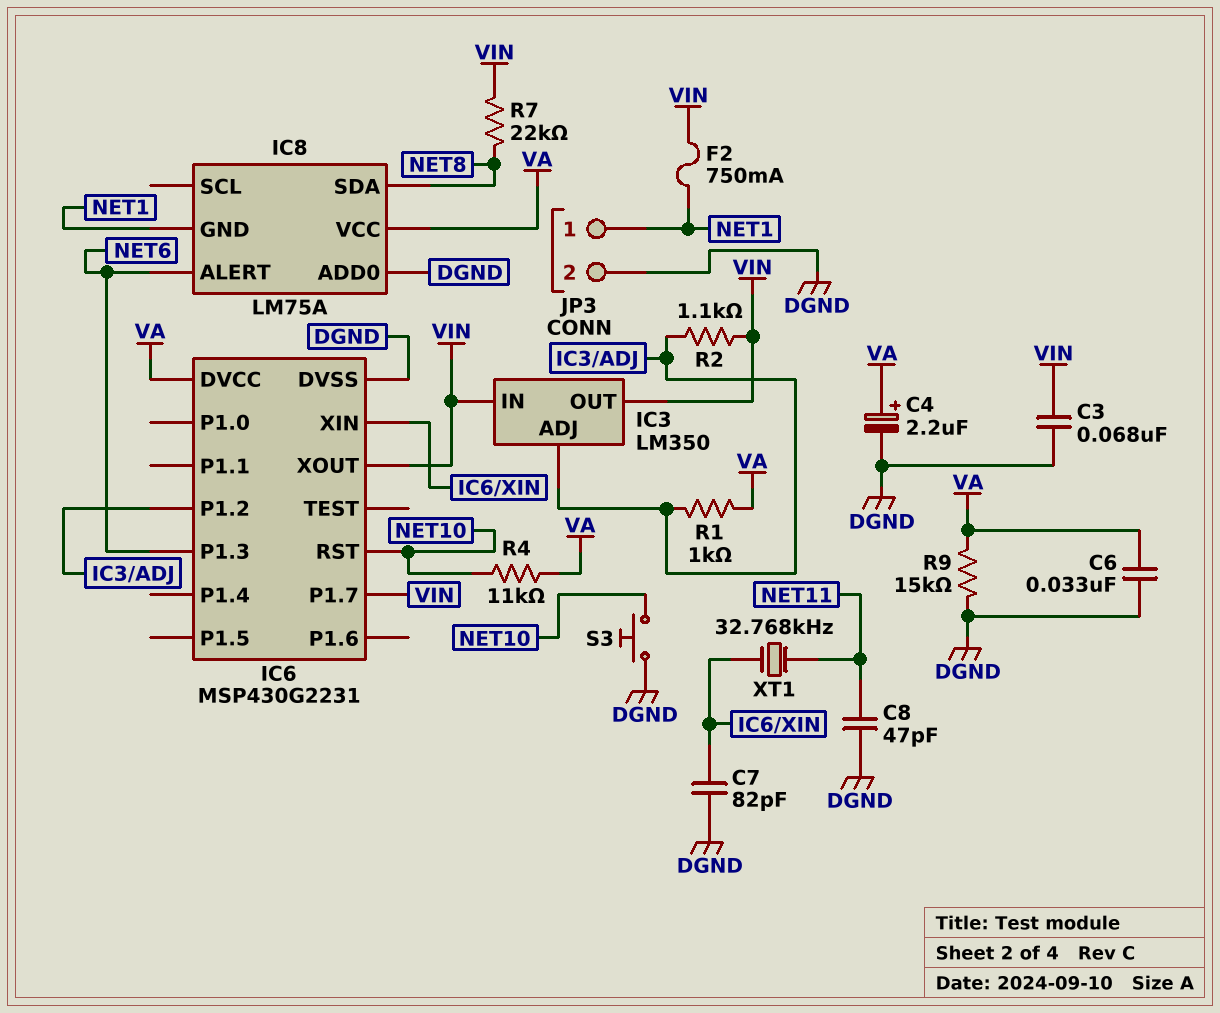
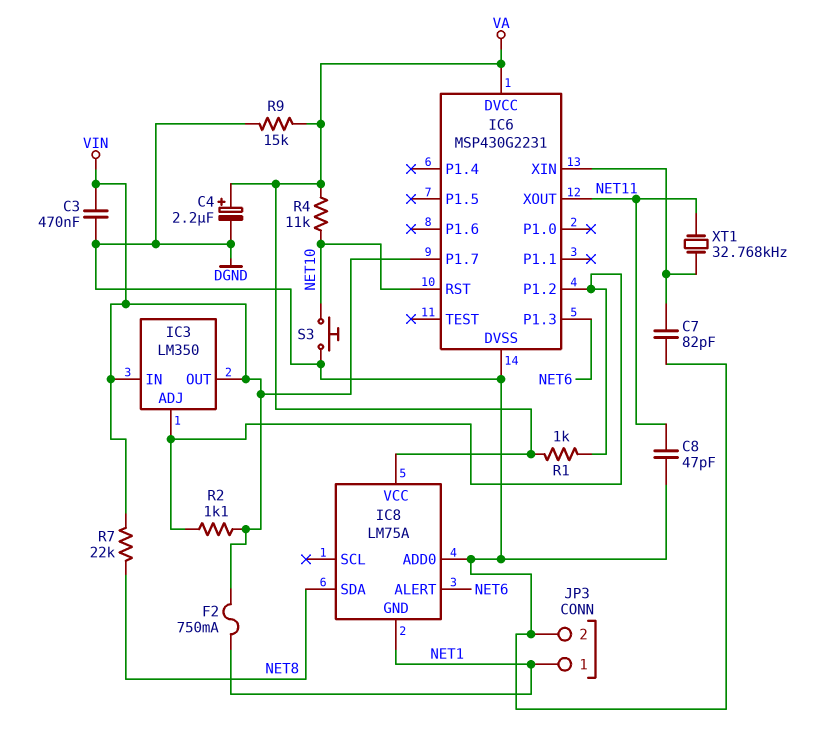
C3: 68nF (DGND, VIN) -> 470nF (DGND, VIN)
C6: 33nF (DGND, VA) -> none
IC6 pin XOUT: VIN -> NET11

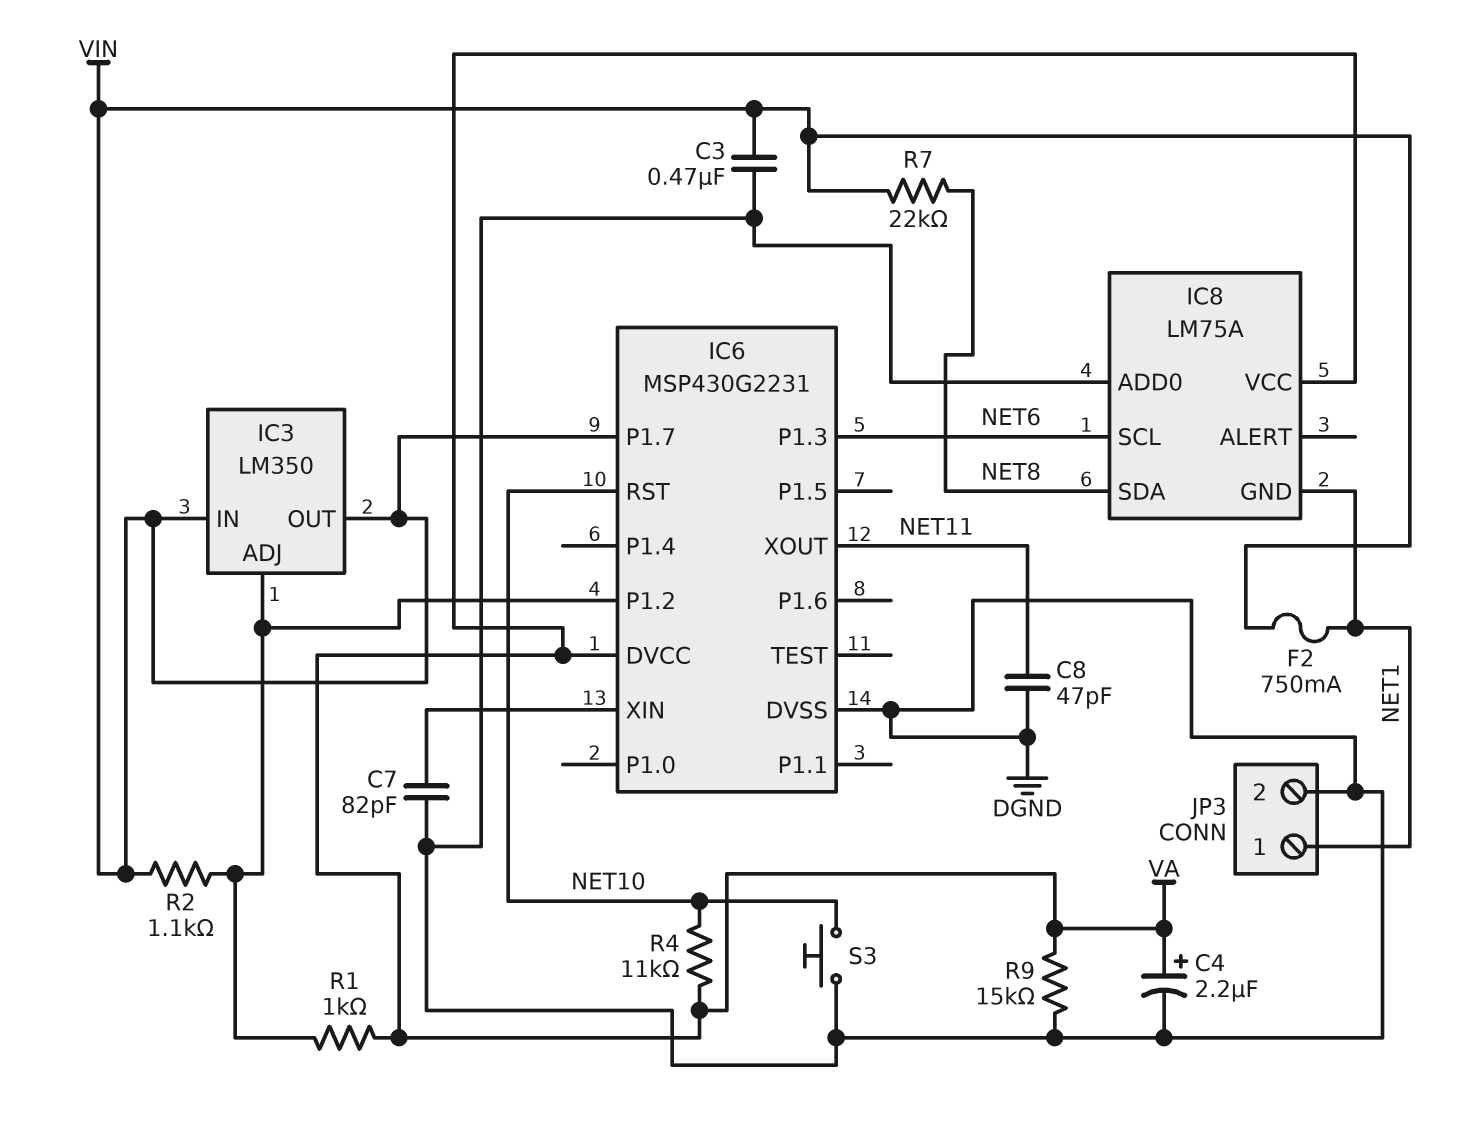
IC8 pin ALERT: NET6 -> none
IC8 pin SCL: none -> NET6
XT1: 32.768kHz (IC6/XIN, NET11) -> none

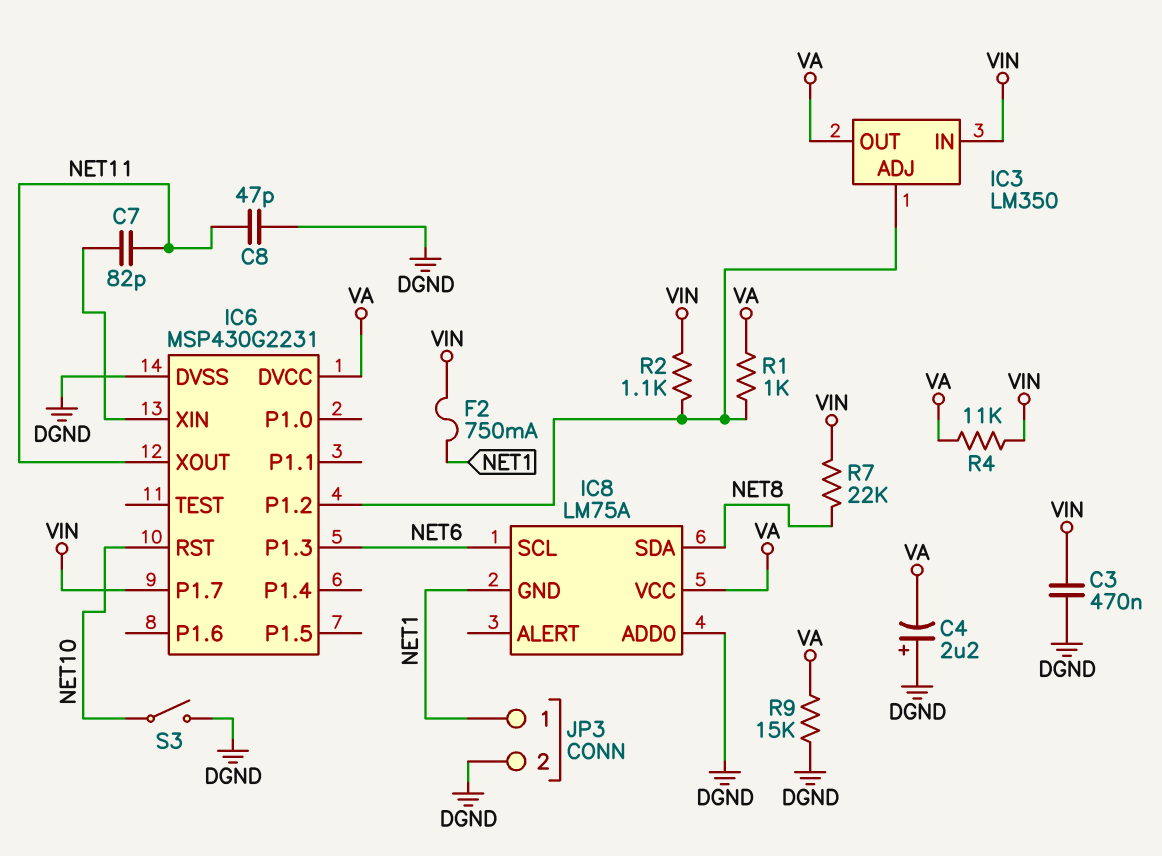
C4: 2.2uF (plus VA, minus DGND) -> 2.2uF (plus DGND, minus VA)
C7: 82pF (DGND, IC6/XIN) -> 82pF (IC6/XIN, NET11)
IC3 pin OUT: VIN -> VA
R4: 11k (NET10, VA) -> 11k (VA, VIN)
S3: button (DGND, NET10) -> switch (DGND, NET10)

